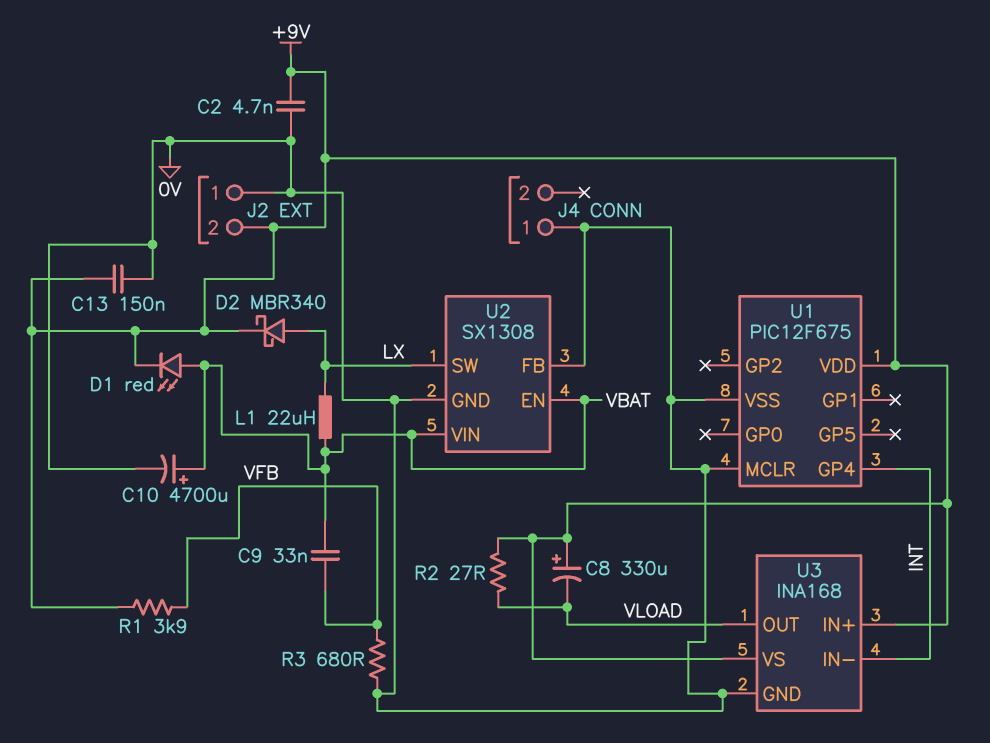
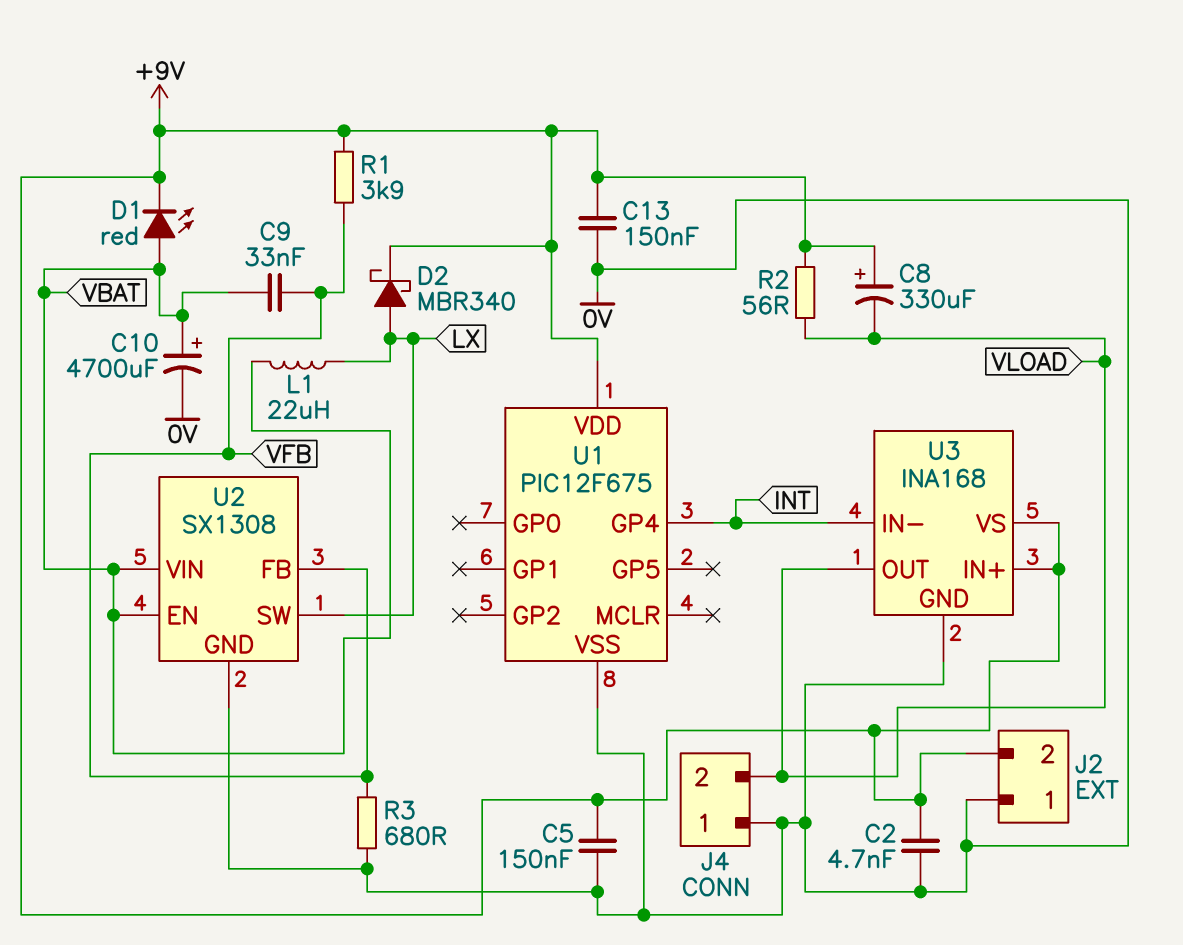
C5: none -> 150nF (+9V, 0V)
J4 pin 2: none -> VLOAD
R2: 27 (+9V, VLOAD) -> 56 (+9V, VLOAD)
U1 pin MCLR: 0V -> none
U2 pin FB: 0V -> VFB

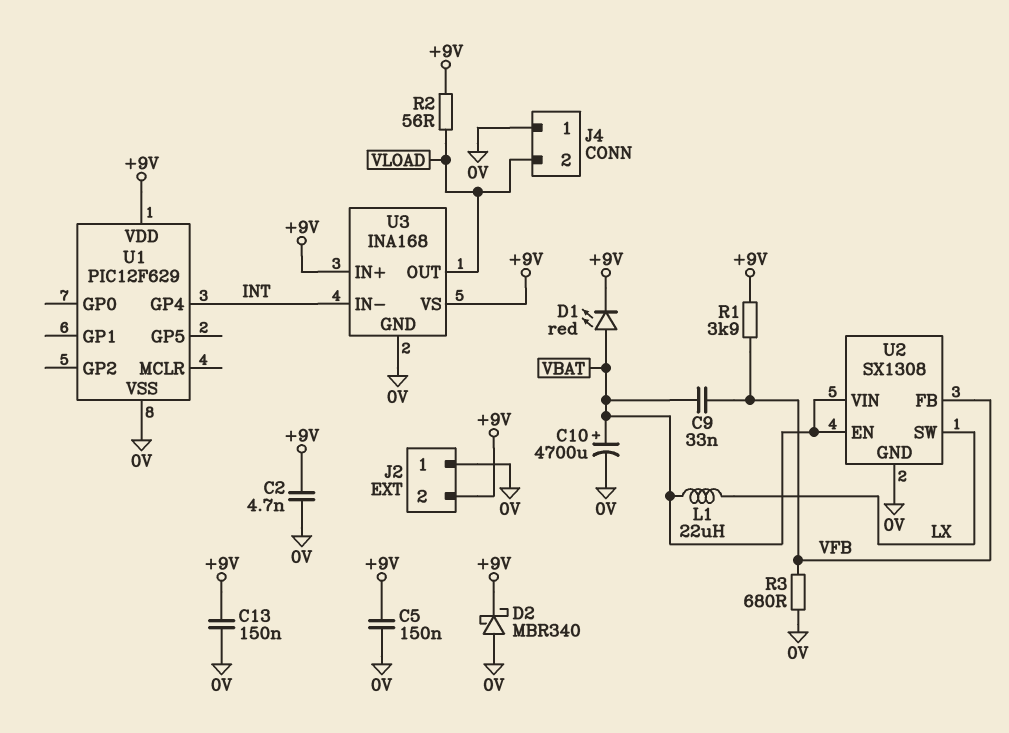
C8: 330uF (plus +9V, minus VLOAD) -> none
D2: schottky MBR340 (A LX, K +9V) -> schottky MBR340 (A 0V, K +9V)
U1: PIC12F675 -> PIC12F629

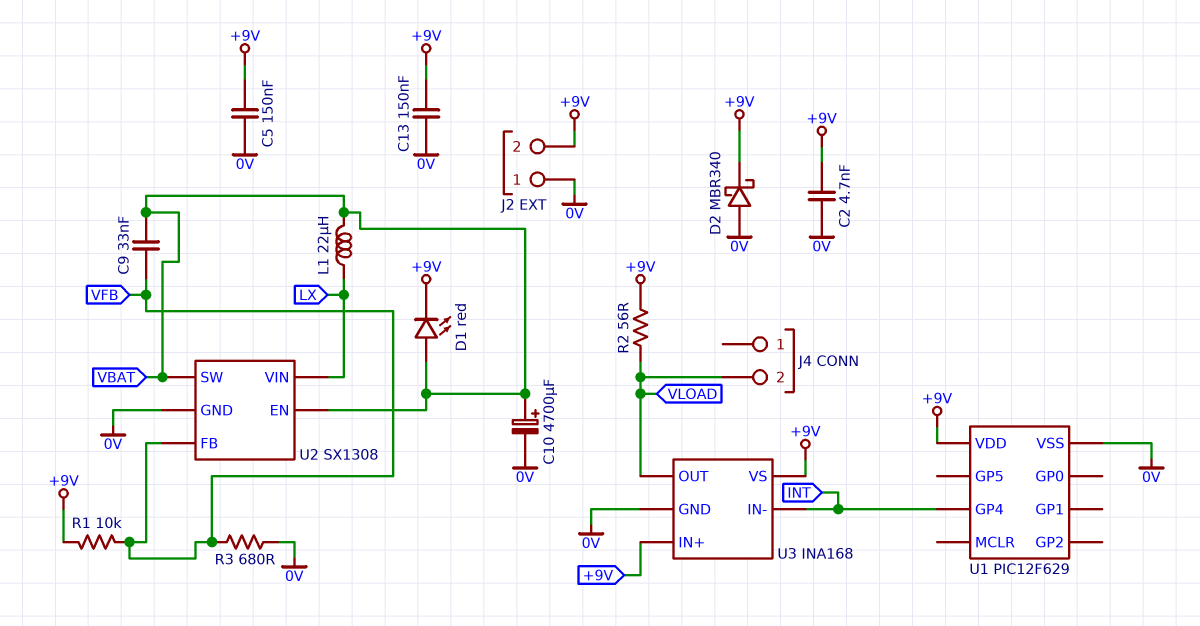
J4 pin 1: 0V -> none
R1: 3.9k (+9V, VFB) -> 10k (+9V, VFB)
U2 pin SW: LX -> VBAT
U2 pin VIN: VBAT -> LX

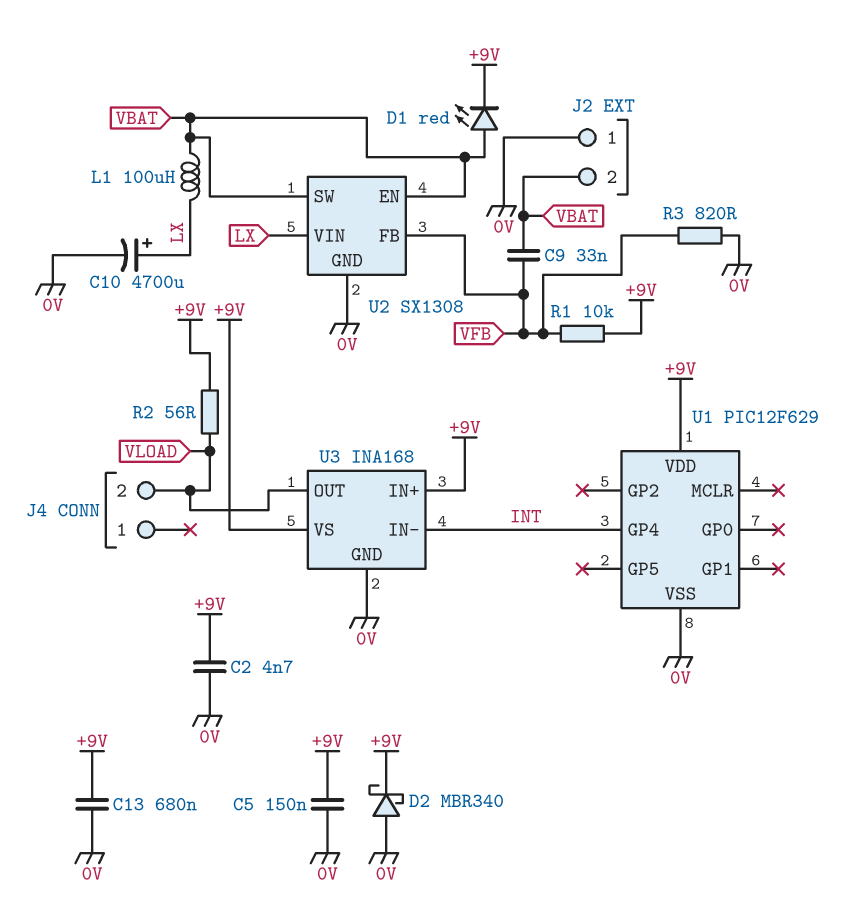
C10: 4700uF (plus VBAT, minus 0V) -> 4700uF (plus LX, minus 0V)
C13: 150nF (+9V, 0V) -> 680nF (+9V, 0V)
J2 pin 2: +9V -> VBAT
L1: 22uH (LX, VBAT) -> 100uH (LX, VBAT)
R3: 680 (0V, VFB) -> 820 (0V, VFB)

